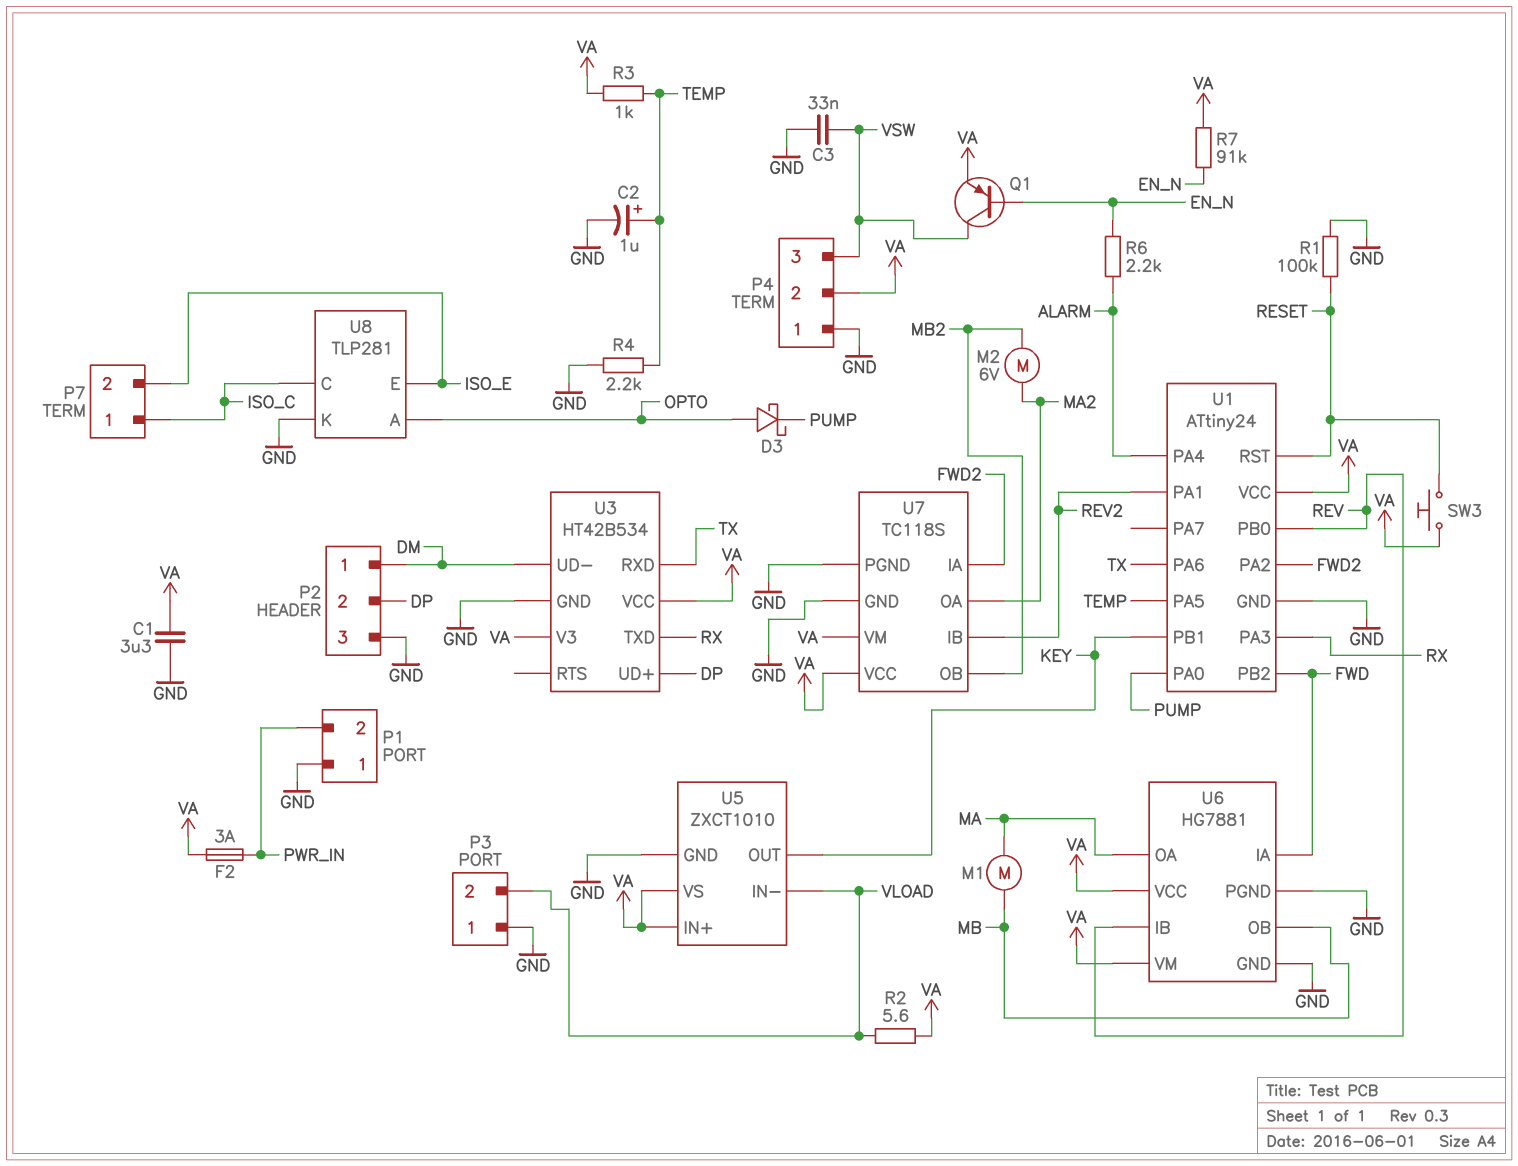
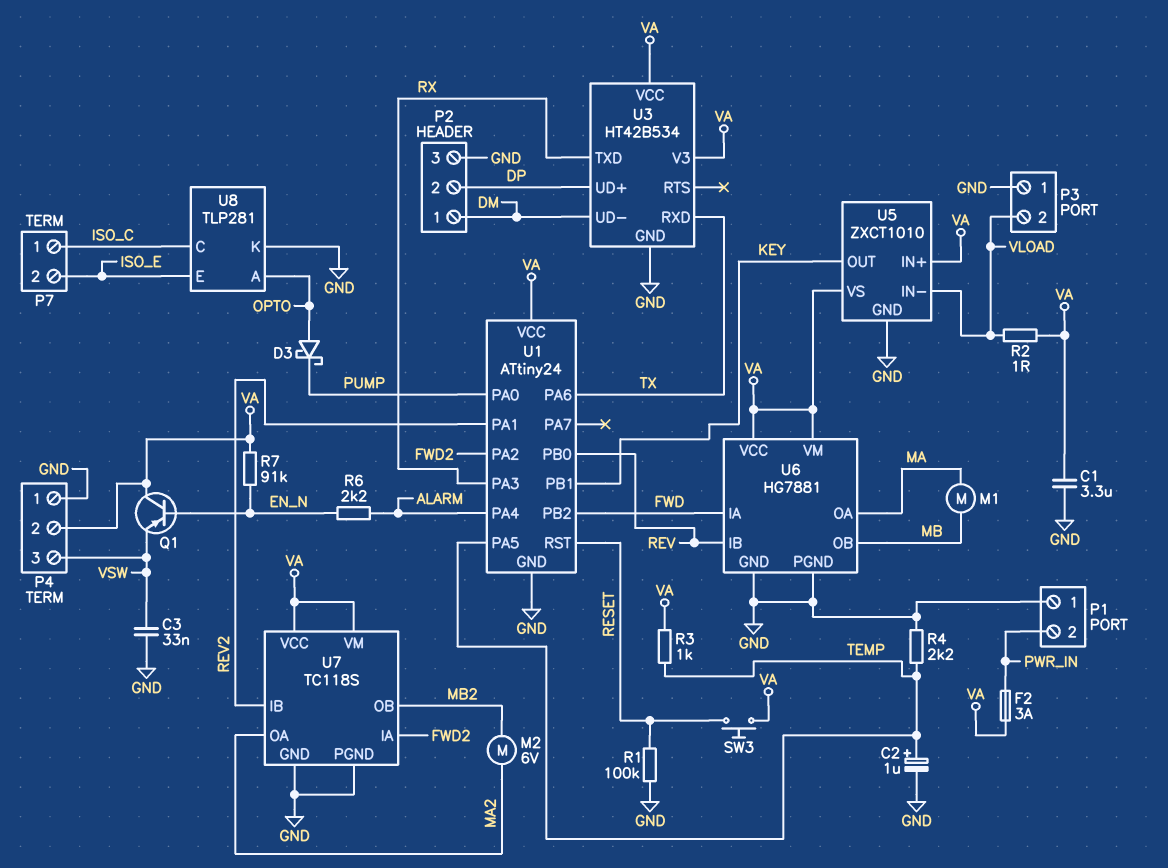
Q1: PNP (B EN_N, C VSW, E VA) -> PNP (B EN_N, C VA, E VSW)
R2: 5.6 (VA, VLOAD) -> 1 (VA, VLOAD)

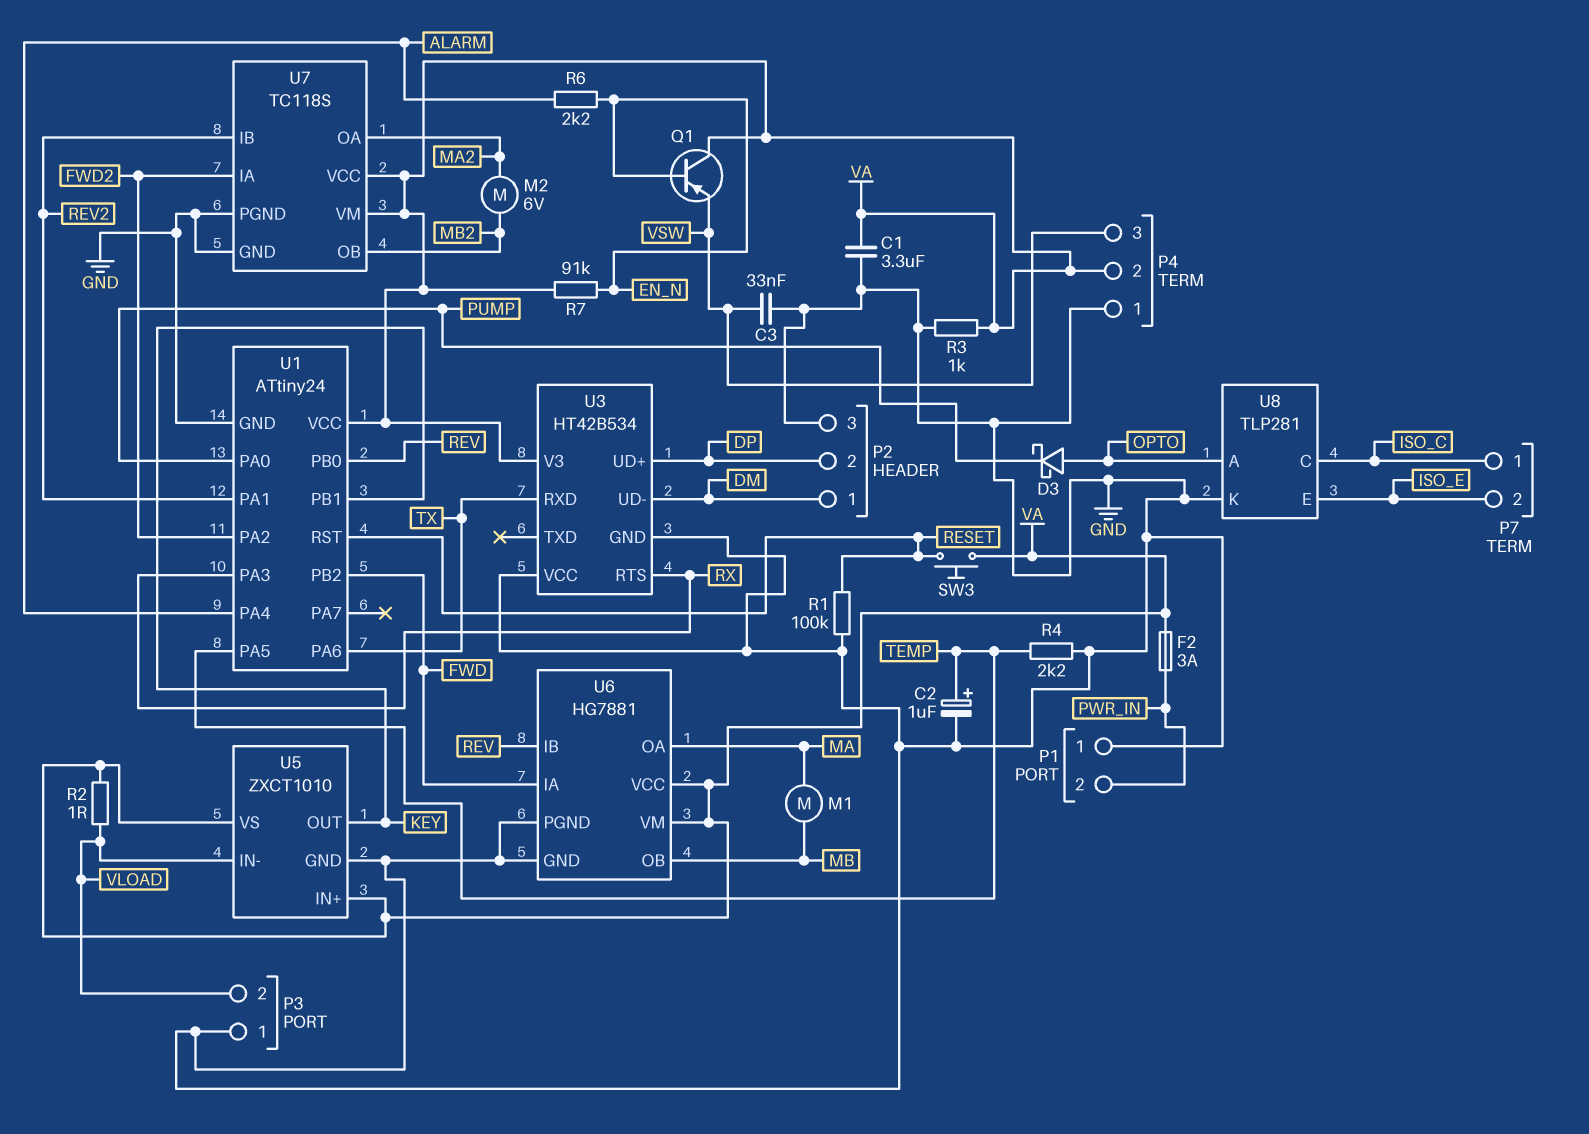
R3: 1k (TEMP, VA) -> 1k (GND, VA)
U3 pin RTS: none -> RX
U3 pin TXD: RX -> none
U3 pin VCC: VA -> GND

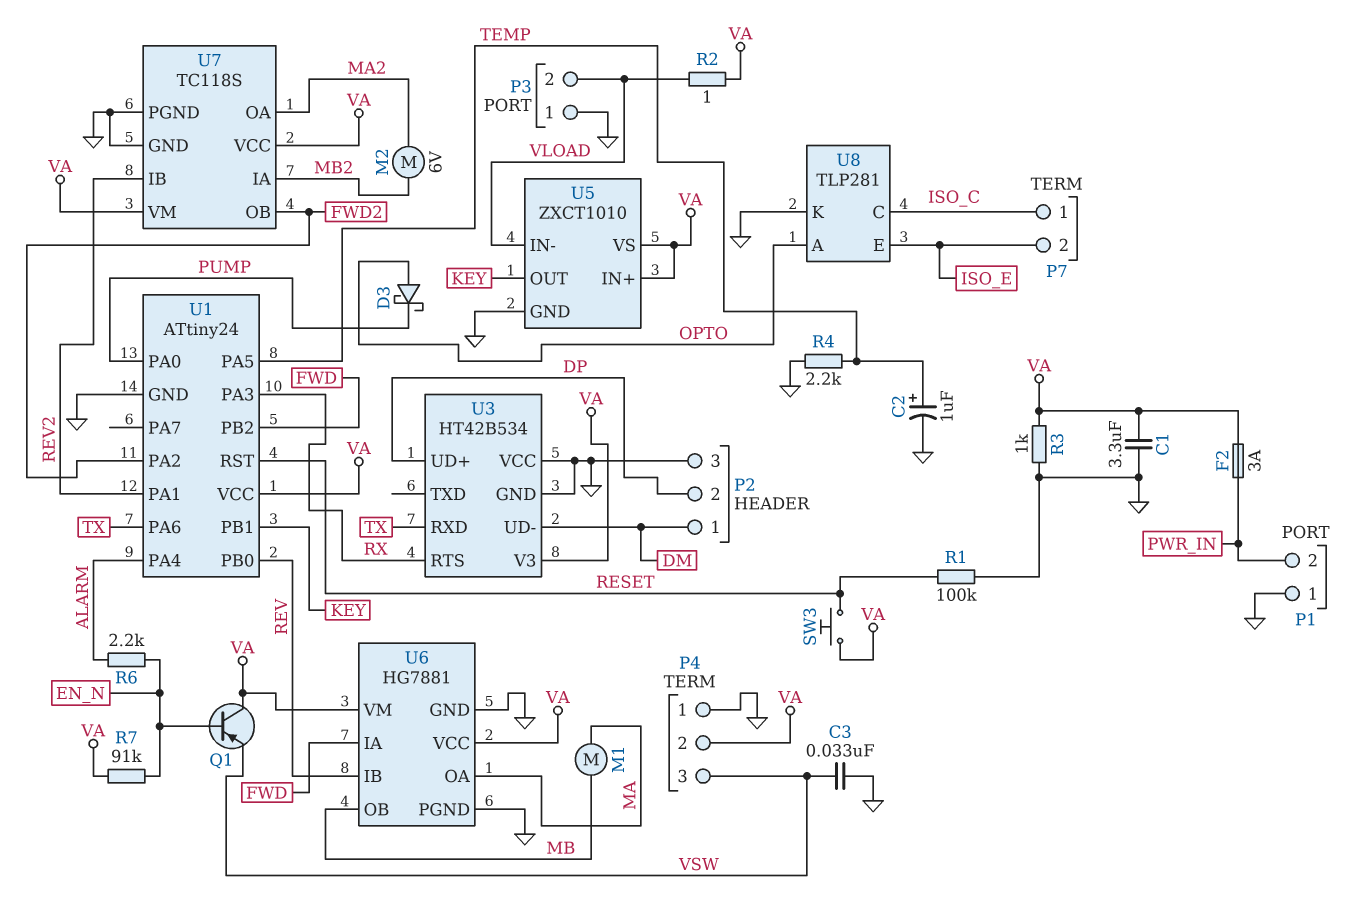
U7 pin IA: FWD2 -> MB2
U7 pin OB: MB2 -> FWD2

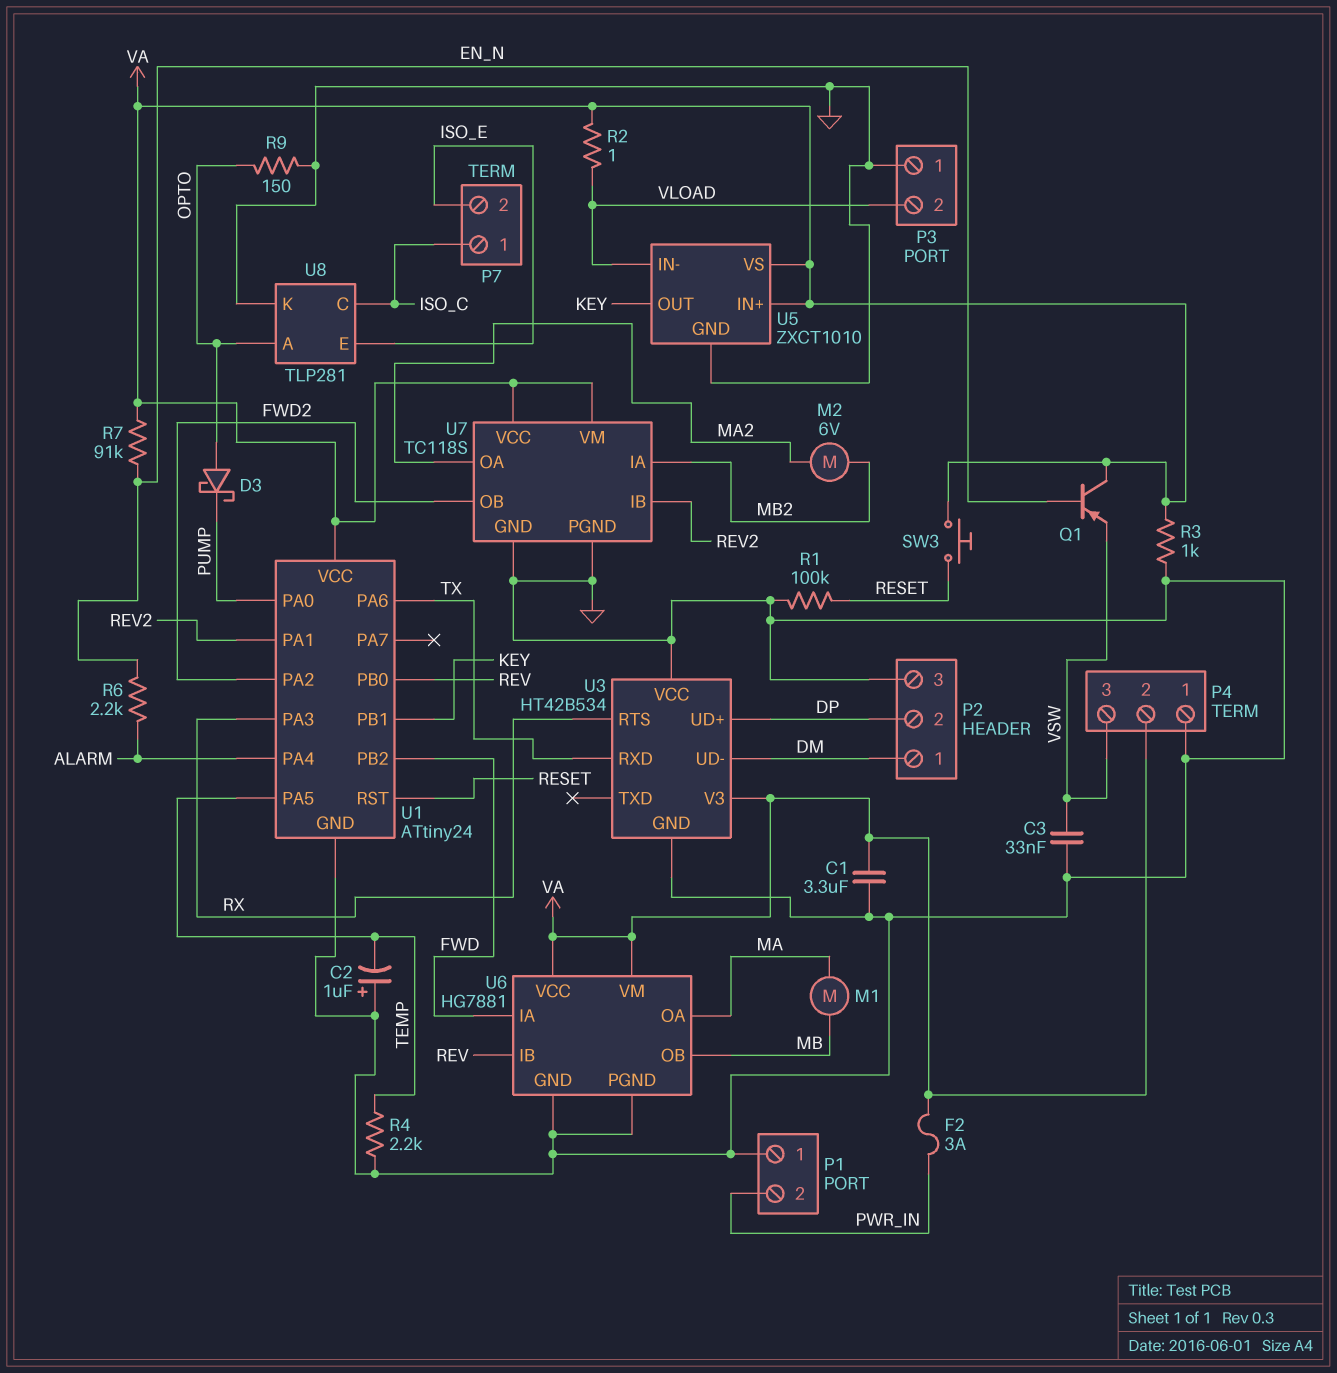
C2: 1uF (plus TEMP, minus GND) -> 1uF (plus GND, minus TEMP)
R9: none -> 150 (GND, OPTO)

